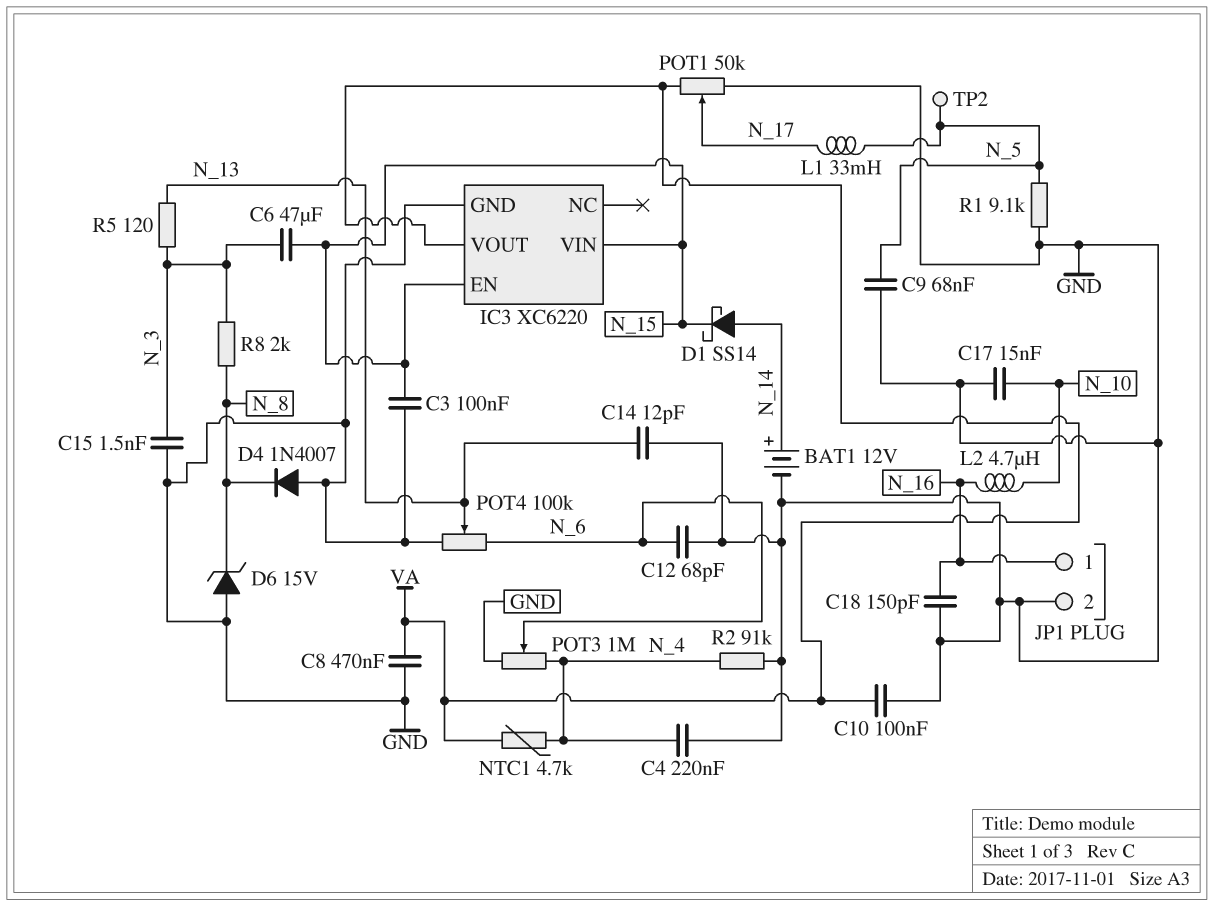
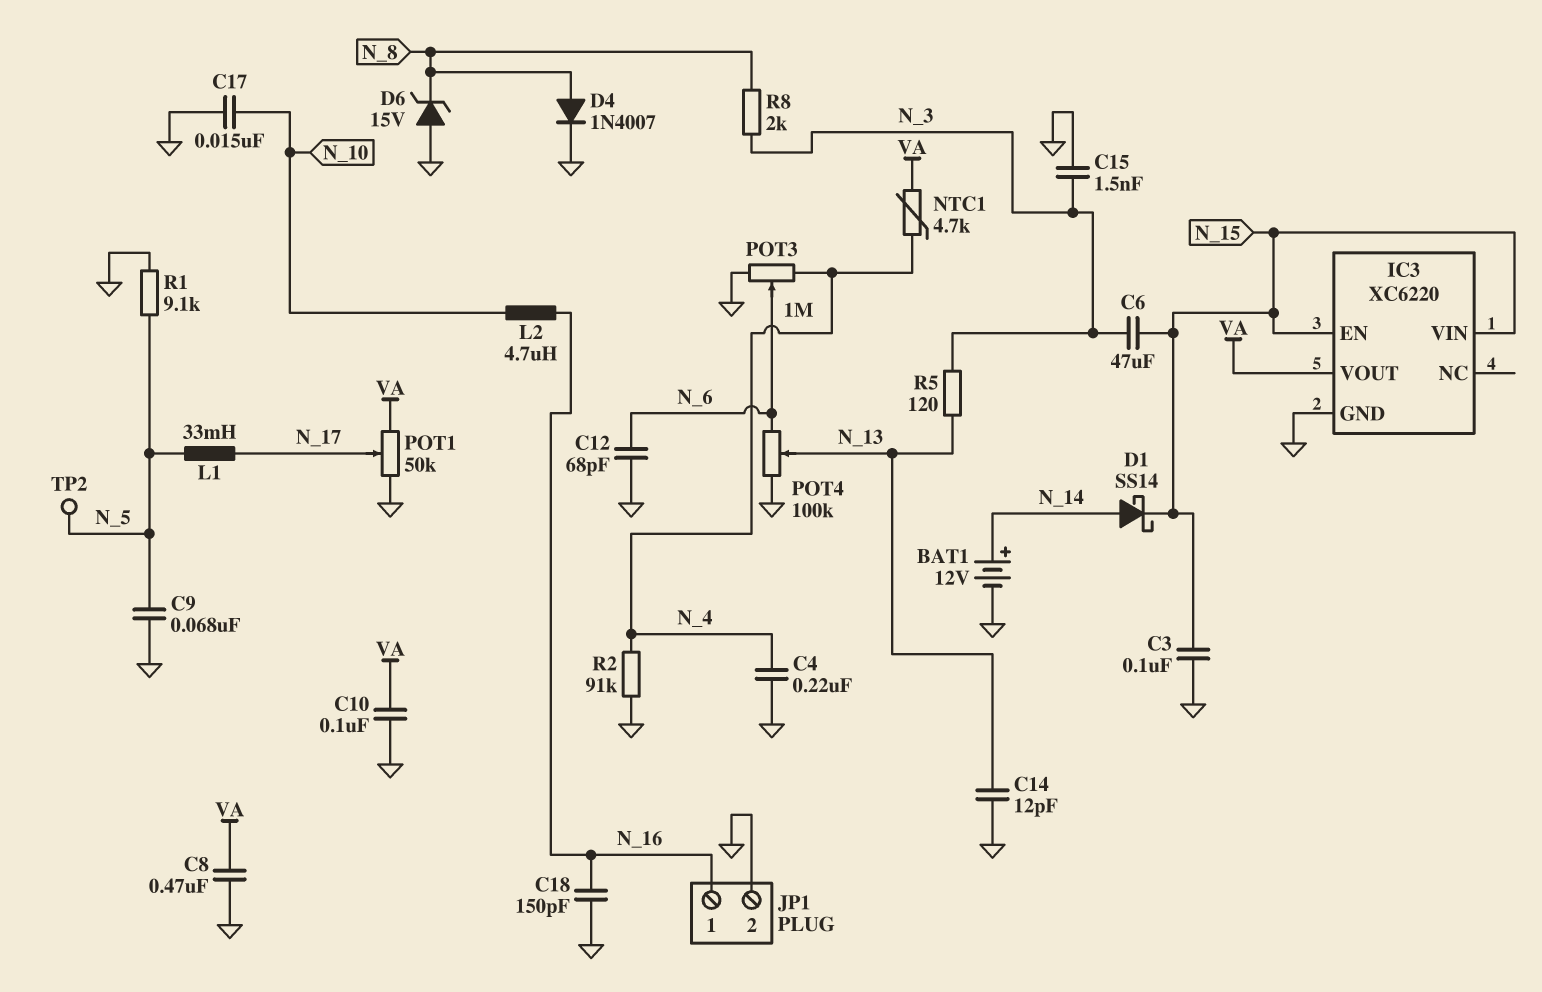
D4: diode 1N4007 (A GND, K N_8) -> diode 1N4007 (A N_8, K GND)

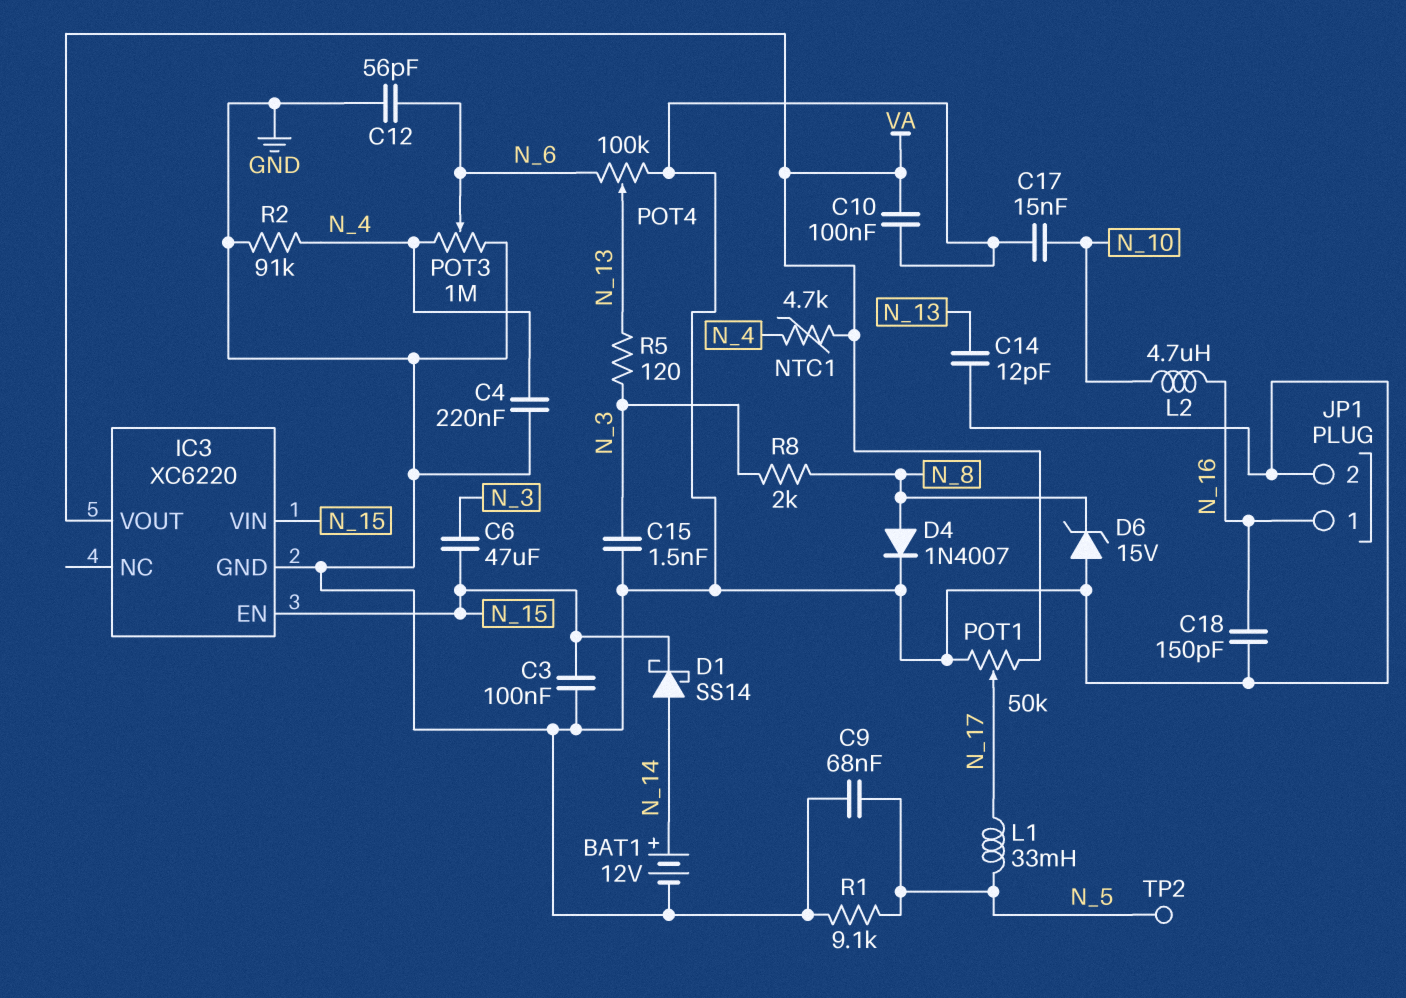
C8: 470nF (GND, VA) -> none
C12: 68pF (GND, N_6) -> 56pF (GND, N_6)

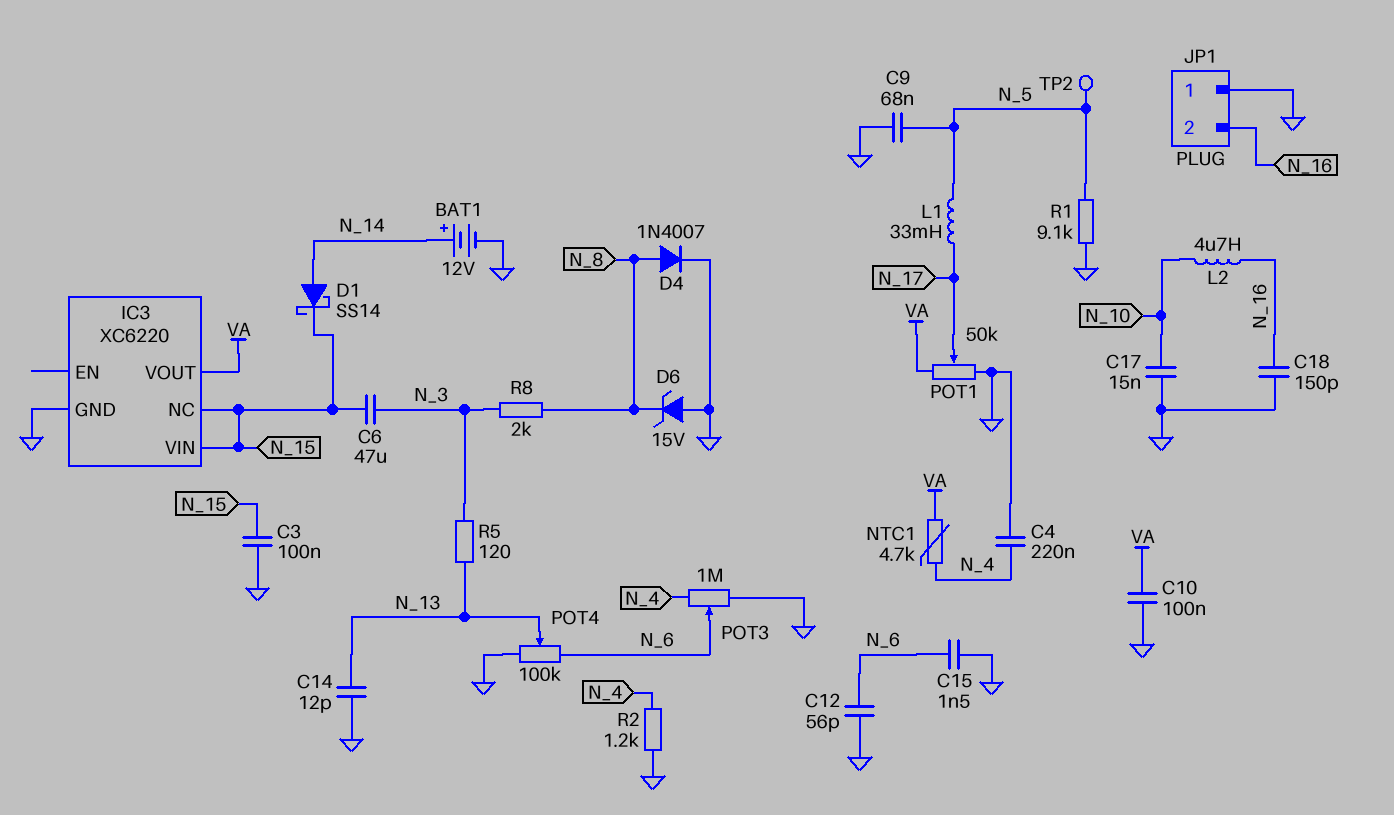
C15: 1.5nF (GND, N_3) -> 1.5nF (GND, N_6)
IC3 pin EN: N_15 -> none
IC3 pin NC: none -> N_15
JP1 pin 1: N_16 -> GND
JP1 pin 2: GND -> N_16
R2: 91k (GND, N_4) -> 1.2k (GND, N_4)

